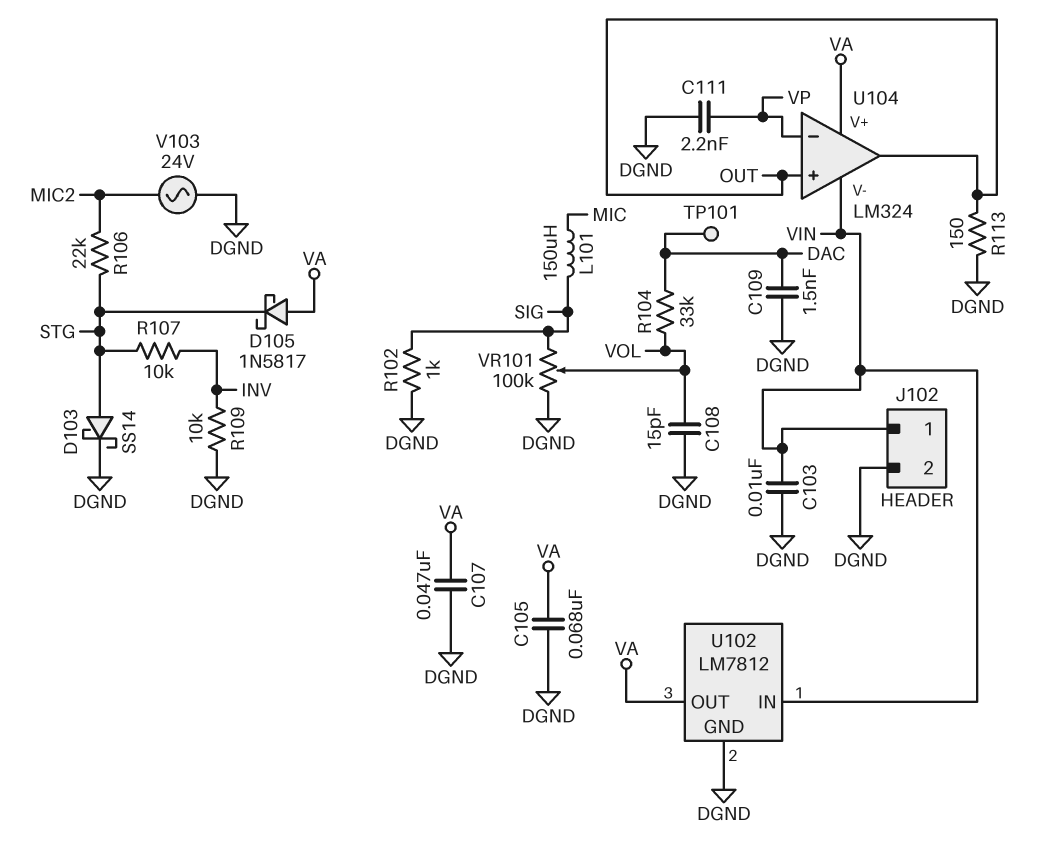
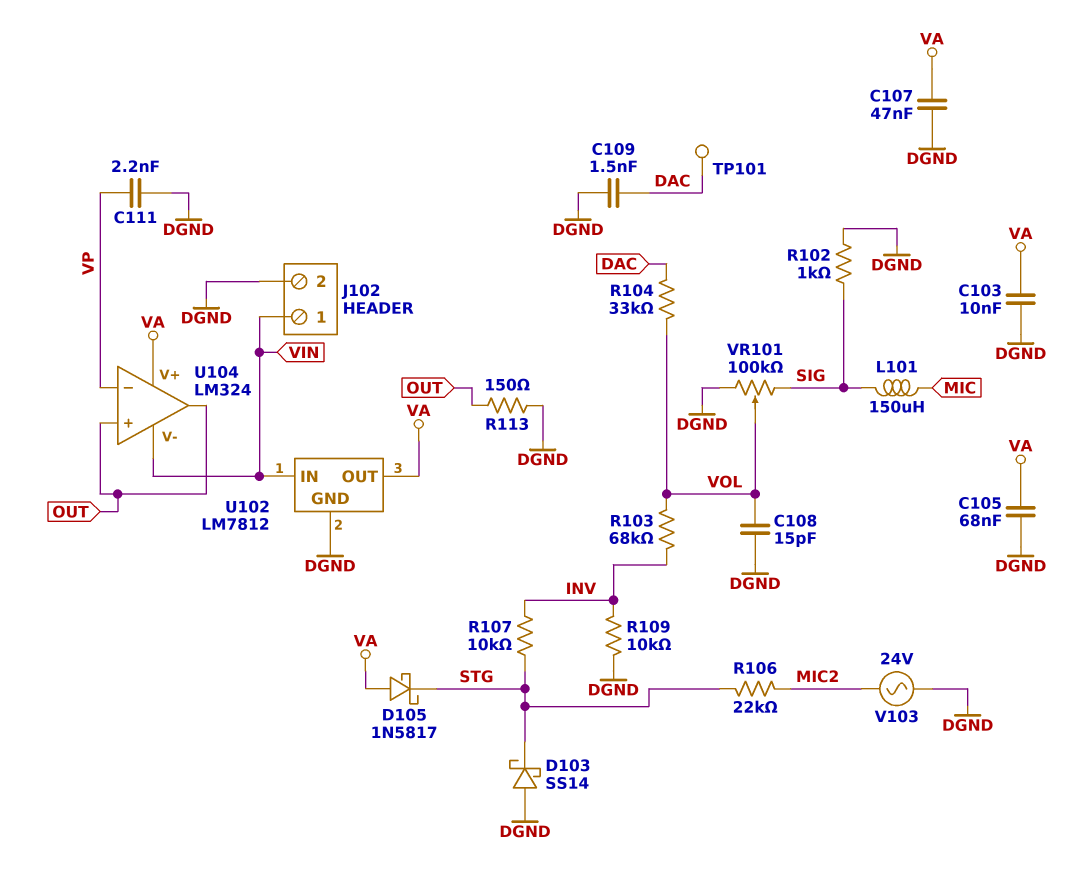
C103: 10nF (DGND, VIN) -> 10nF (DGND, VA)
D103: schottky SS14 (A STG, K DGND) -> schottky SS14 (A DGND, K STG)
R103: none -> 68k (INV, VOL)

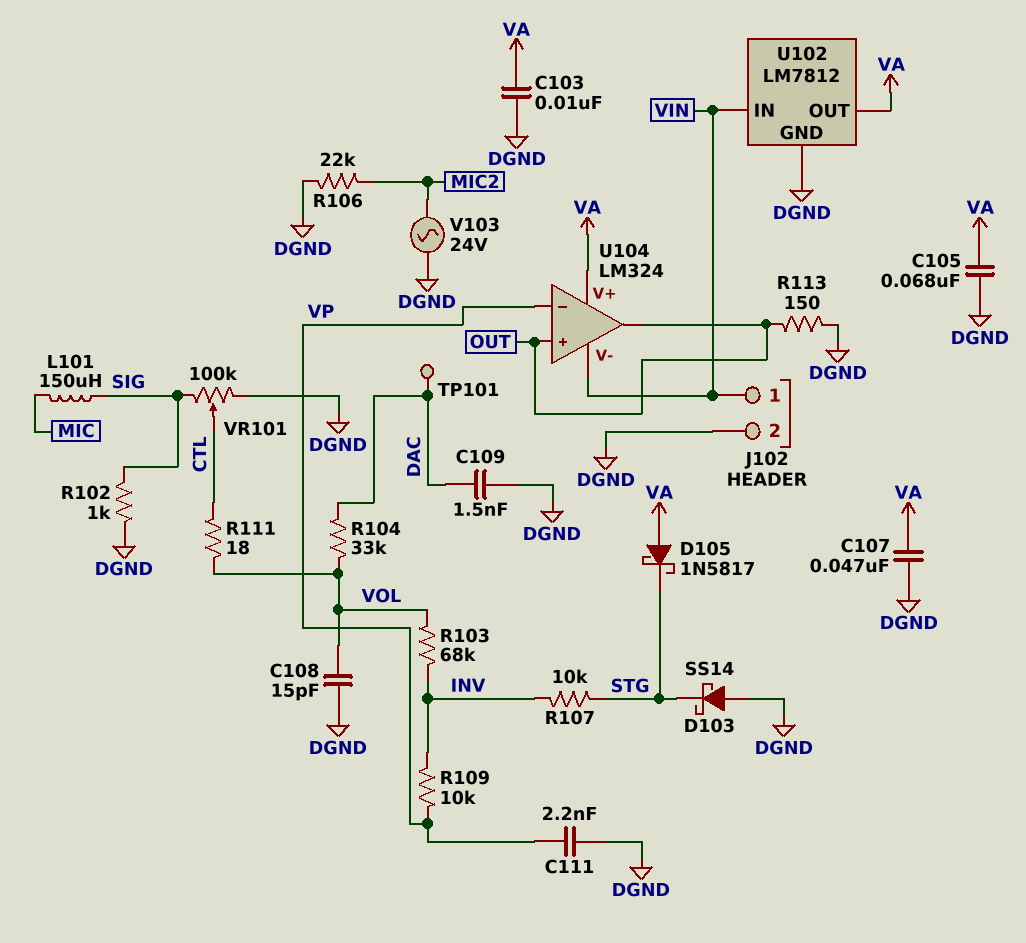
R106: 22k (MIC2, STG) -> 22k (DGND, MIC2)
R109: 10k (DGND, INV) -> 10k (INV, VP)
R111: none -> 18 (CTL, VOL)
VR101: 100k (DGND, SIG, wiper VOL) -> 100k (DGND, SIG, wiper CTL)

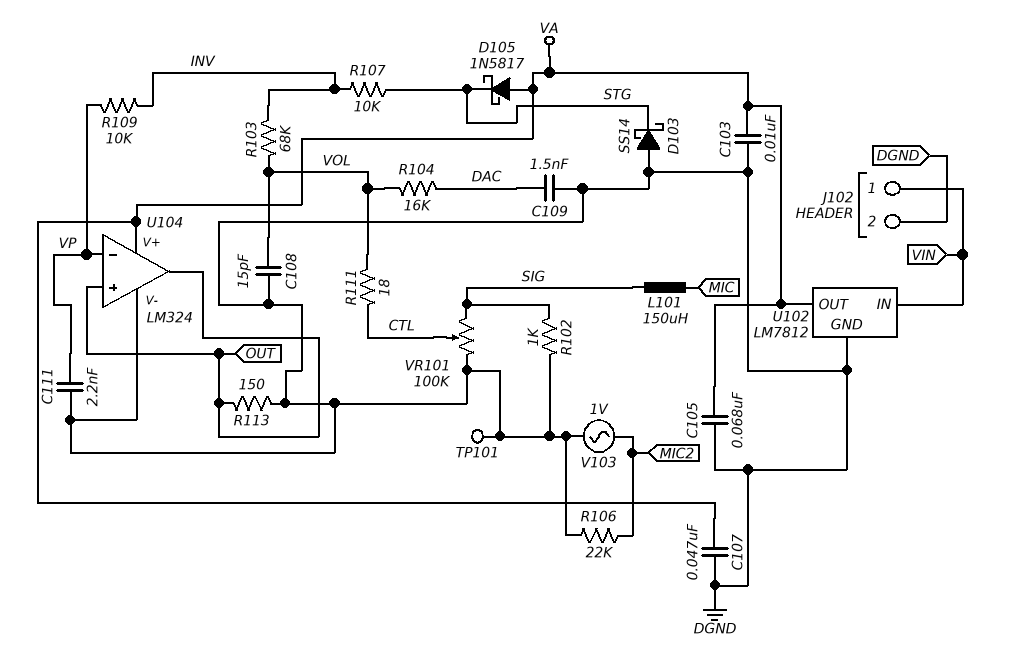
R104: 33k (DAC, VOL) -> 16k (DAC, VOL)
TP101: test point (DAC) -> test point (DGND)
U104 pin V-: VIN -> DGND
V103: AC 24V (DGND, MIC2) -> AC 1V (DGND, MIC2)

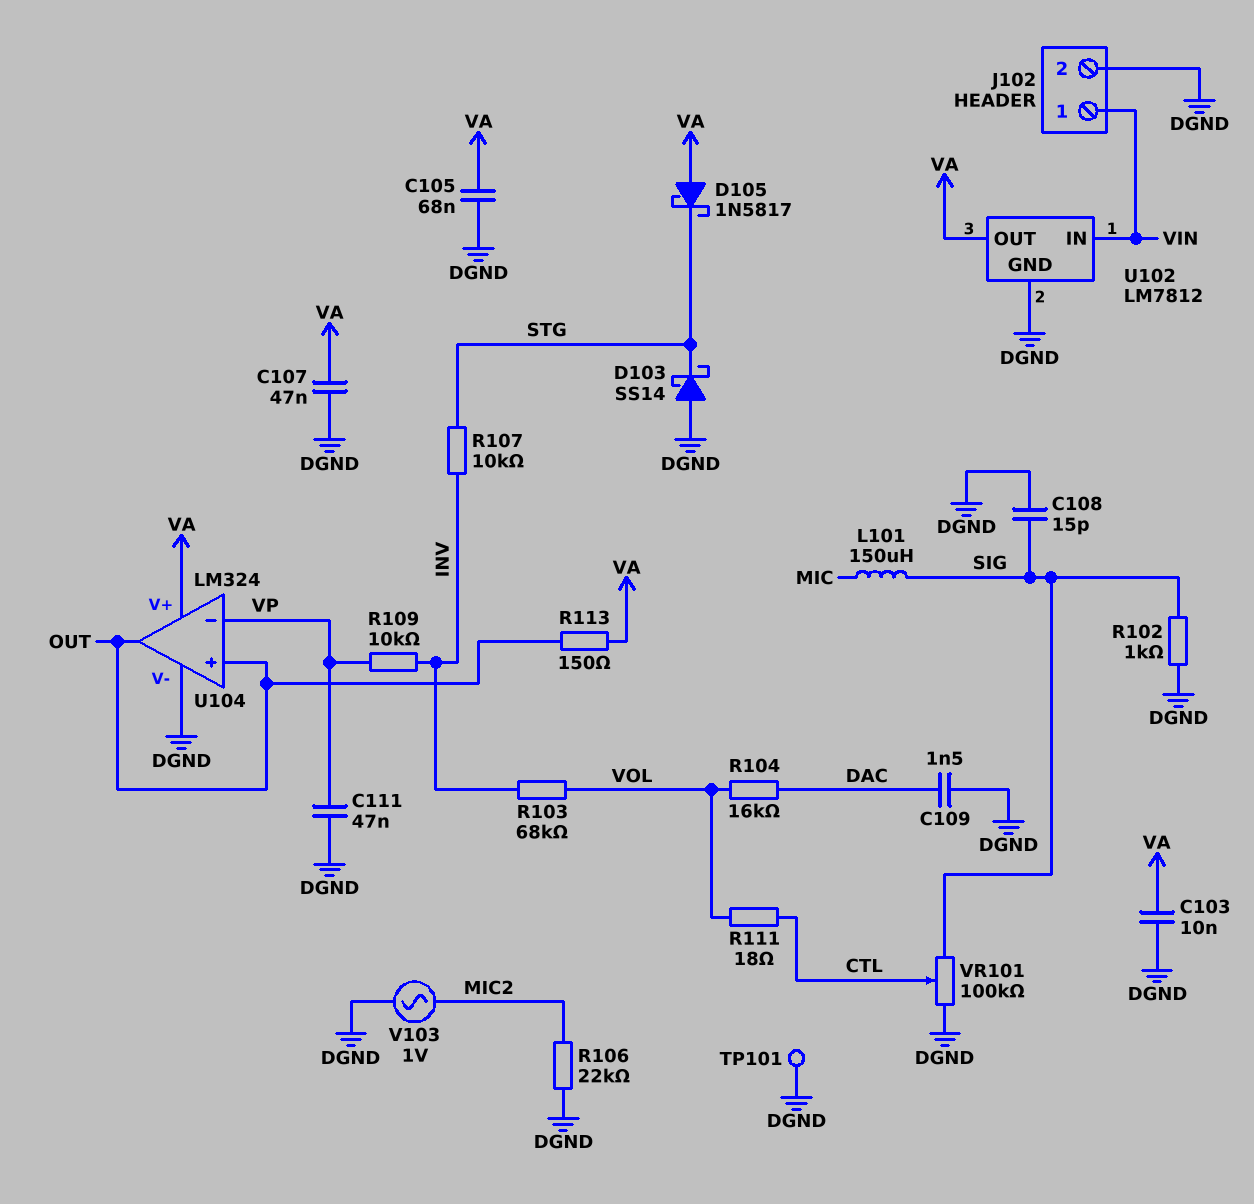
C108: 15pF (DGND, VOL) -> 15pF (DGND, SIG)
C111: 2.2nF (DGND, VP) -> 47nF (DGND, VP)
R113: 150 (DGND, OUT) -> 150 (OUT, VA)

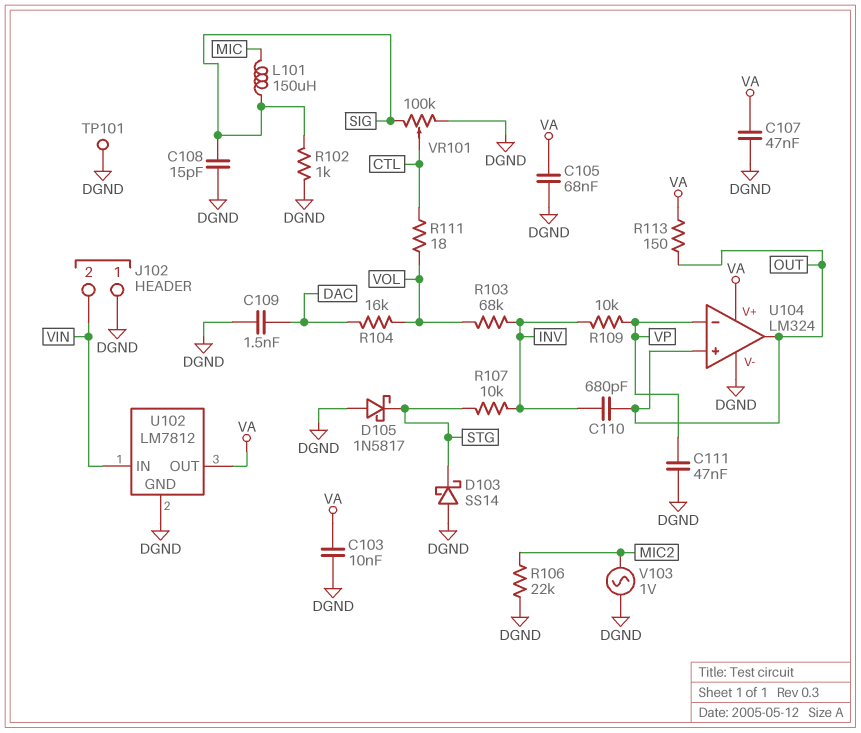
C110: none -> 680pF (INV, OUT)
D105: schottky 1N5817 (A VA, K STG) -> schottky 1N5817 (A DGND, K STG)
J102 pin 1: VIN -> DGND
J102 pin 2: DGND -> VIN

